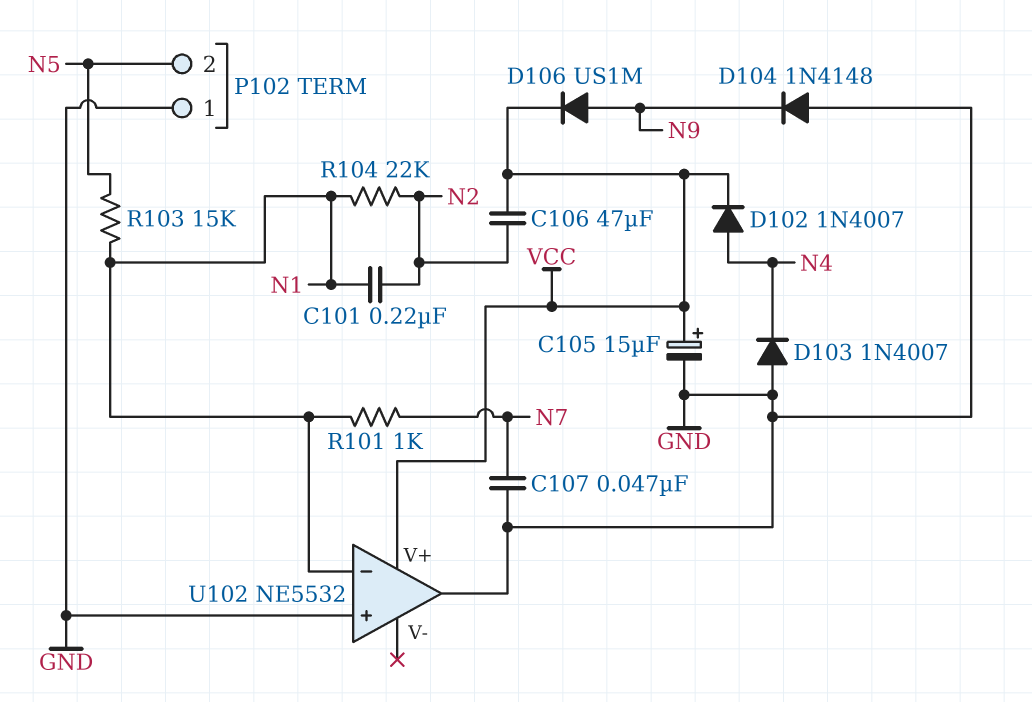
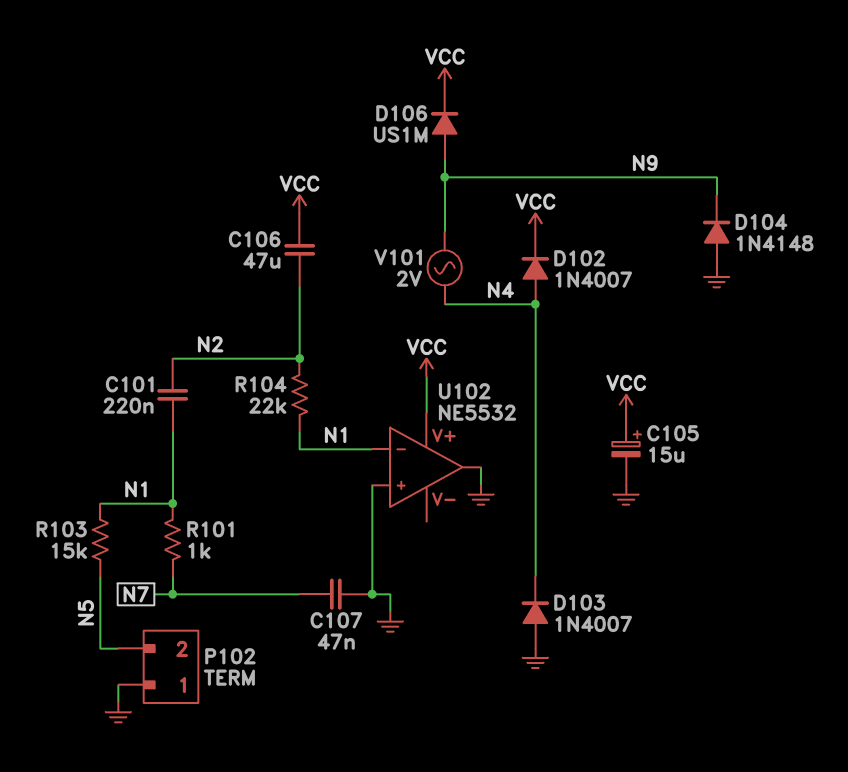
V101: none -> AC 2V (N4, N9)

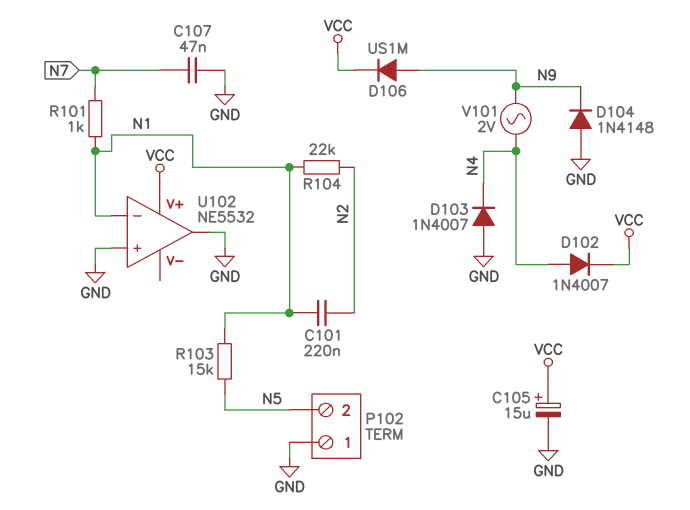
C106: 47uF (N2, VCC) -> none

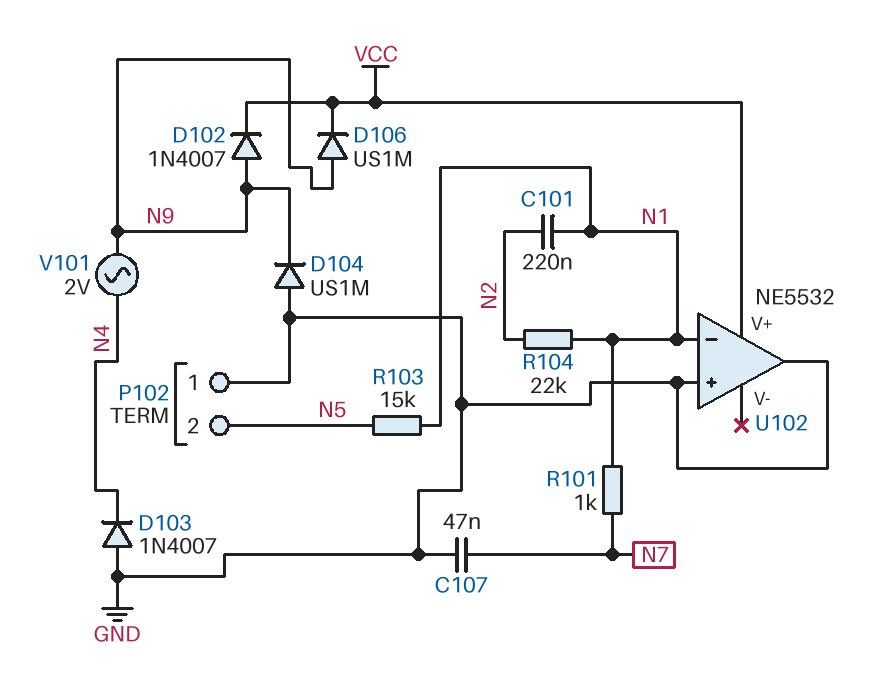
C105: 15uF (plus VCC, minus GND) -> none
D102: diode 1N4007 (A N4, K VCC) -> diode 1N4007 (A N9, K VCC)
D104: diode 1N4148 (A GND, K N9) -> diode US1M (A GND, K N9)

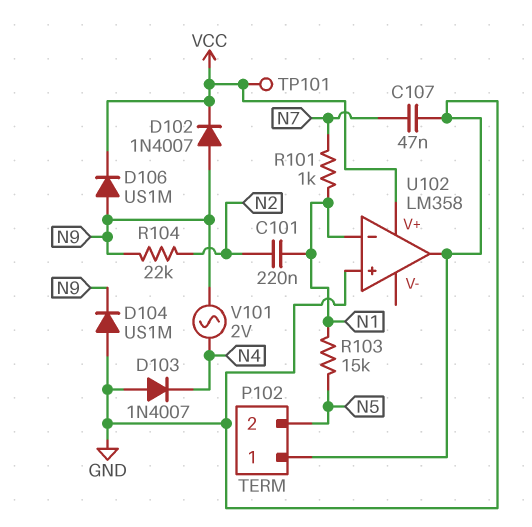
R104: 22k (N1, N2) -> 22k (N2, N9)
TP101: none -> test point (VCC)
U102: NE5532 -> LM358

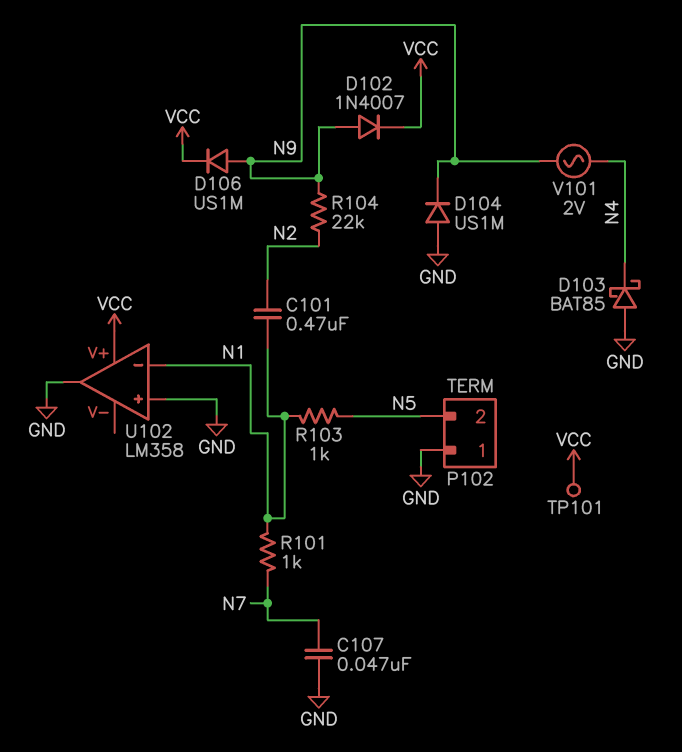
C101: 220nF (N1, N2) -> 470nF (N1, N2)
D103: diode 1N4007 (A GND, K N4) -> schottky BAT85 (A GND, K N4)
R103: 15k (N1, N5) -> 1k (N1, N5)

